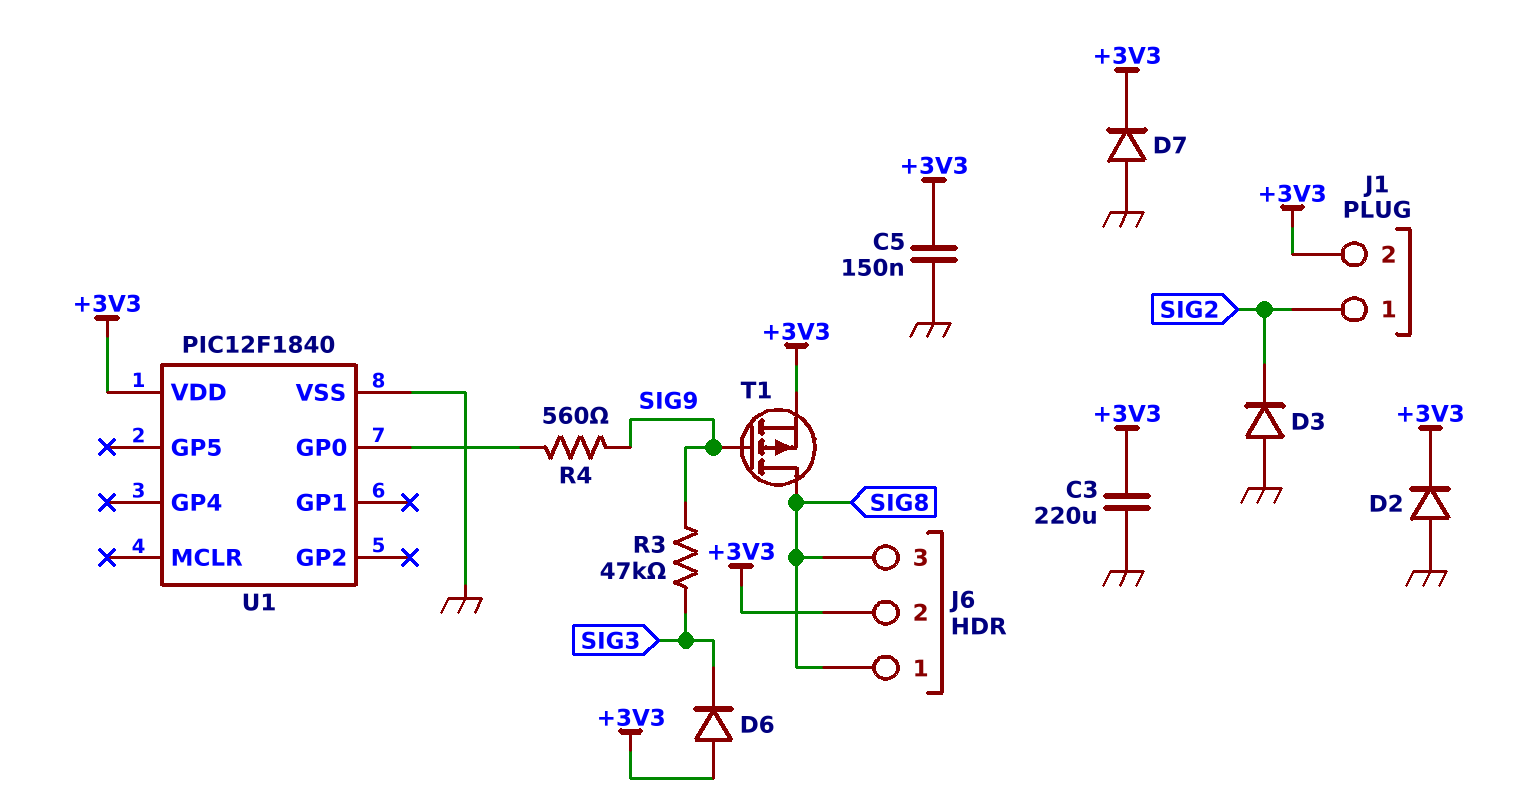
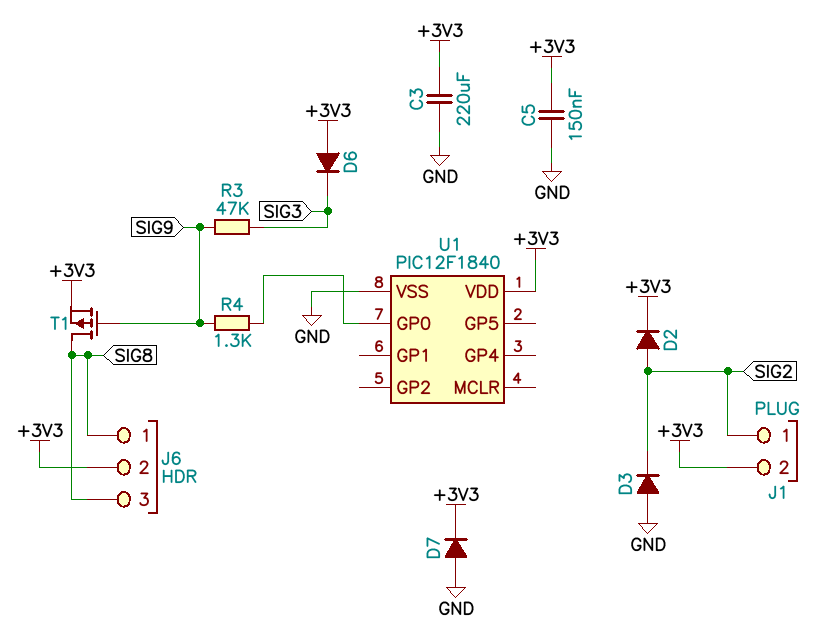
D2: diode (A GND, K +3V3) -> diode (A SIG2, K +3V3)
R4: 560 (SIG9, U1/GP0) -> 1.3k (SIG9, U1/GP0)

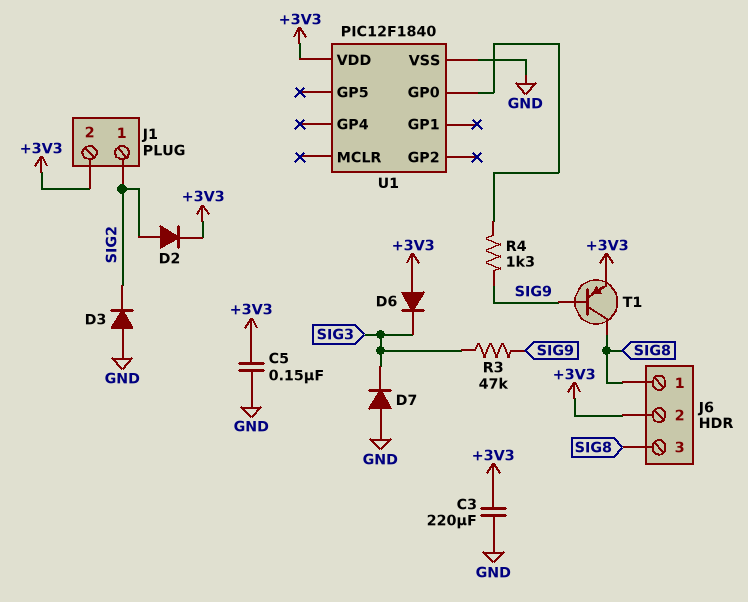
D7: diode (A GND, K +3V3) -> diode (A GND, K SIG3)
T1: PMOS (G SIG9, D SIG8, S +3V3) -> PNP (B SIG9, C SIG8, E +3V3)

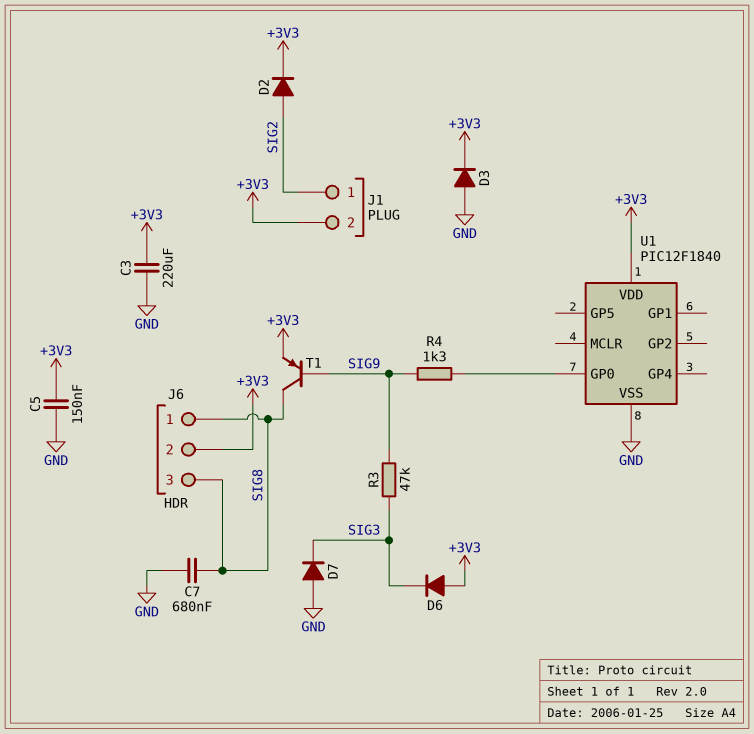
C7: none -> 680nF (GND, SIG8)
D3: diode (A GND, K SIG2) -> diode (A GND, K +3V3)

